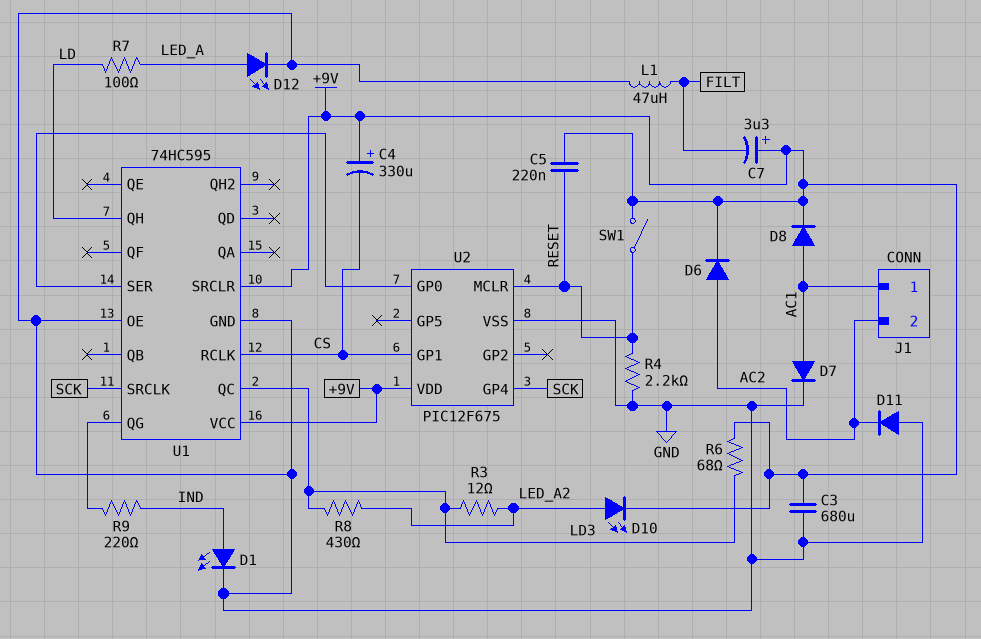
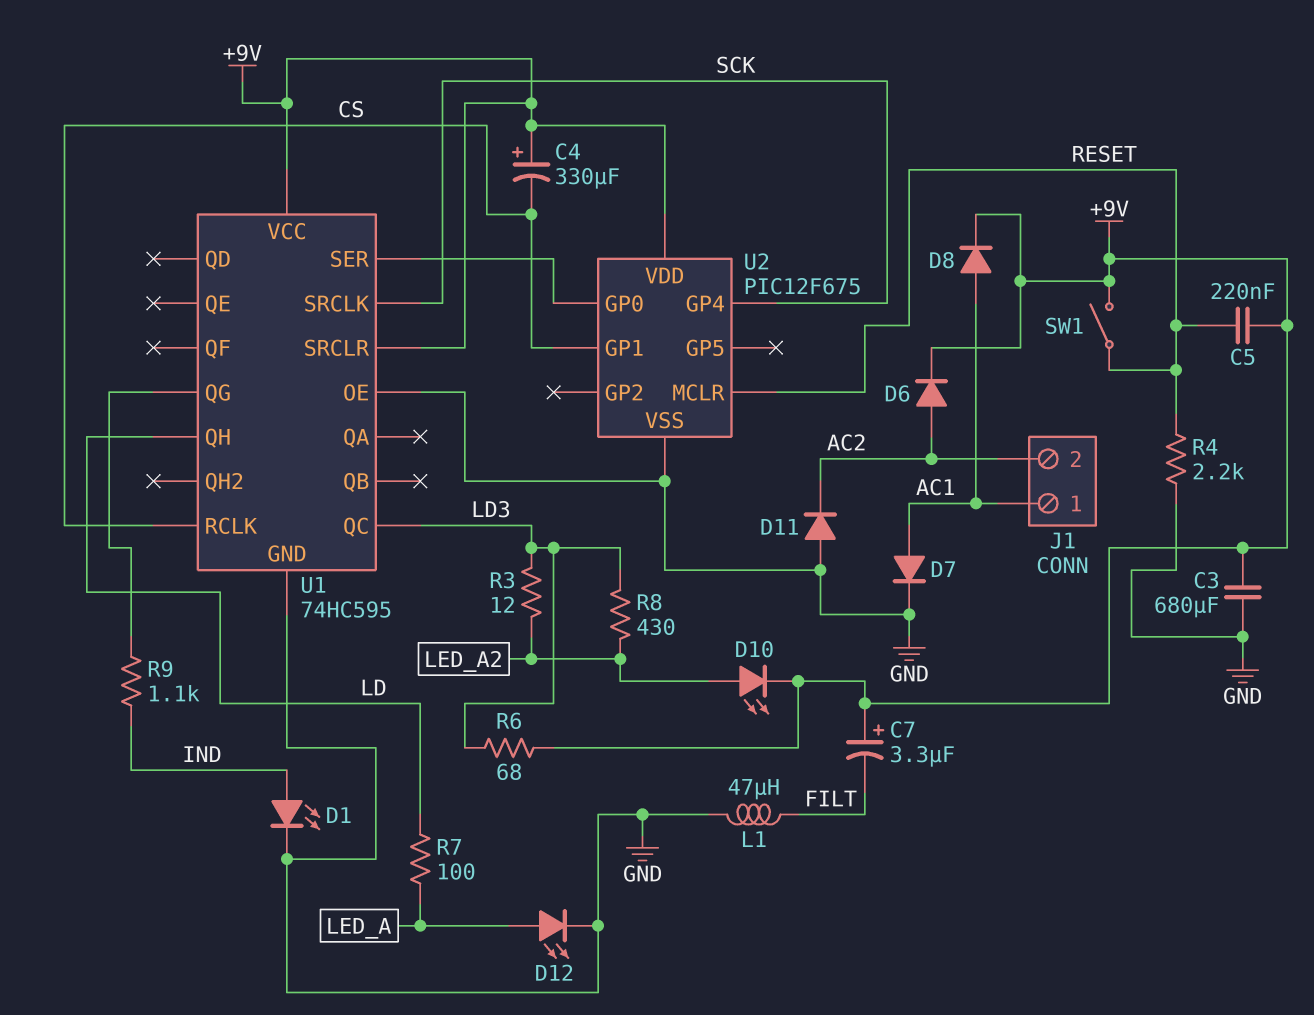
R9: 220 (IND, U1/QG) -> 1.1k (IND, U1/QG)

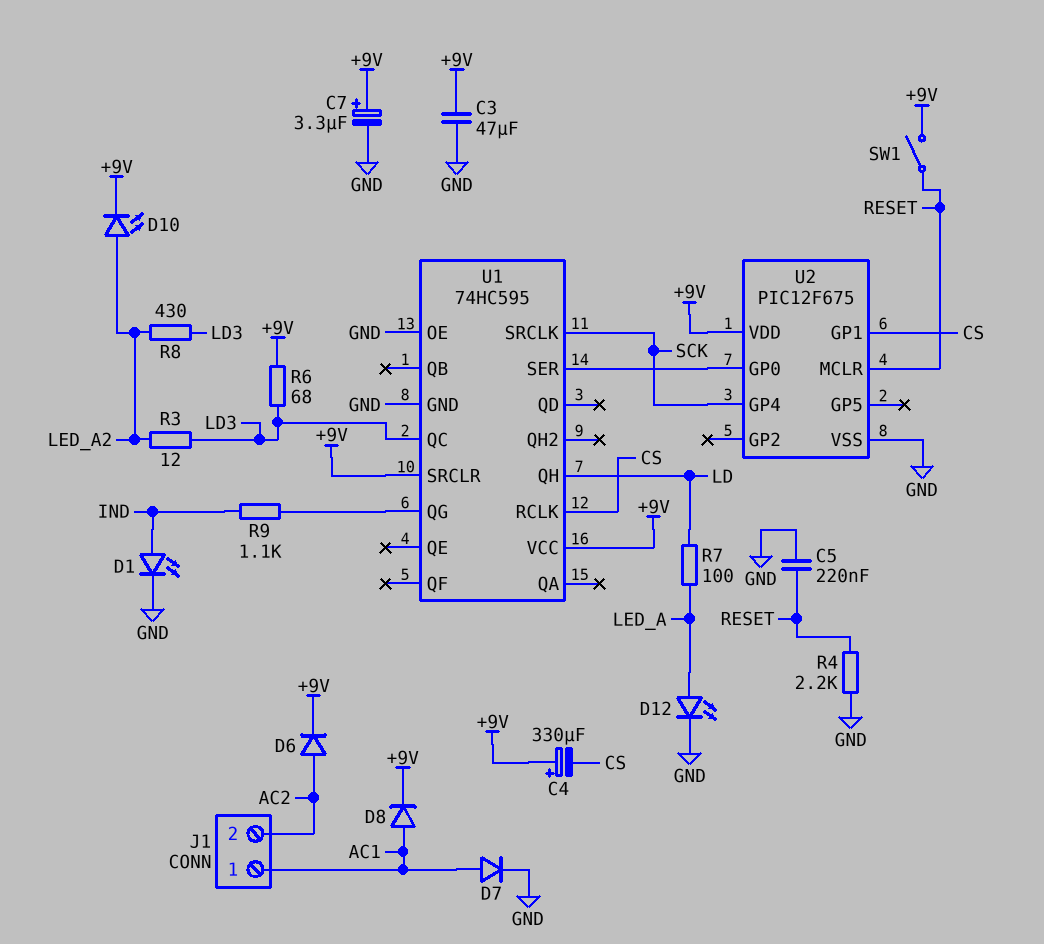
C3: 680uF (+9V, GND) -> 47uF (+9V, GND)
C5: 220nF (+9V, RESET) -> 220nF (GND, RESET)
C7: 3.3uF (plus +9V, minus FILT) -> 3.3uF (plus +9V, minus GND)
D11: diode (A GND, K AC2) -> none
L1: 47uH (FILT, GND) -> none

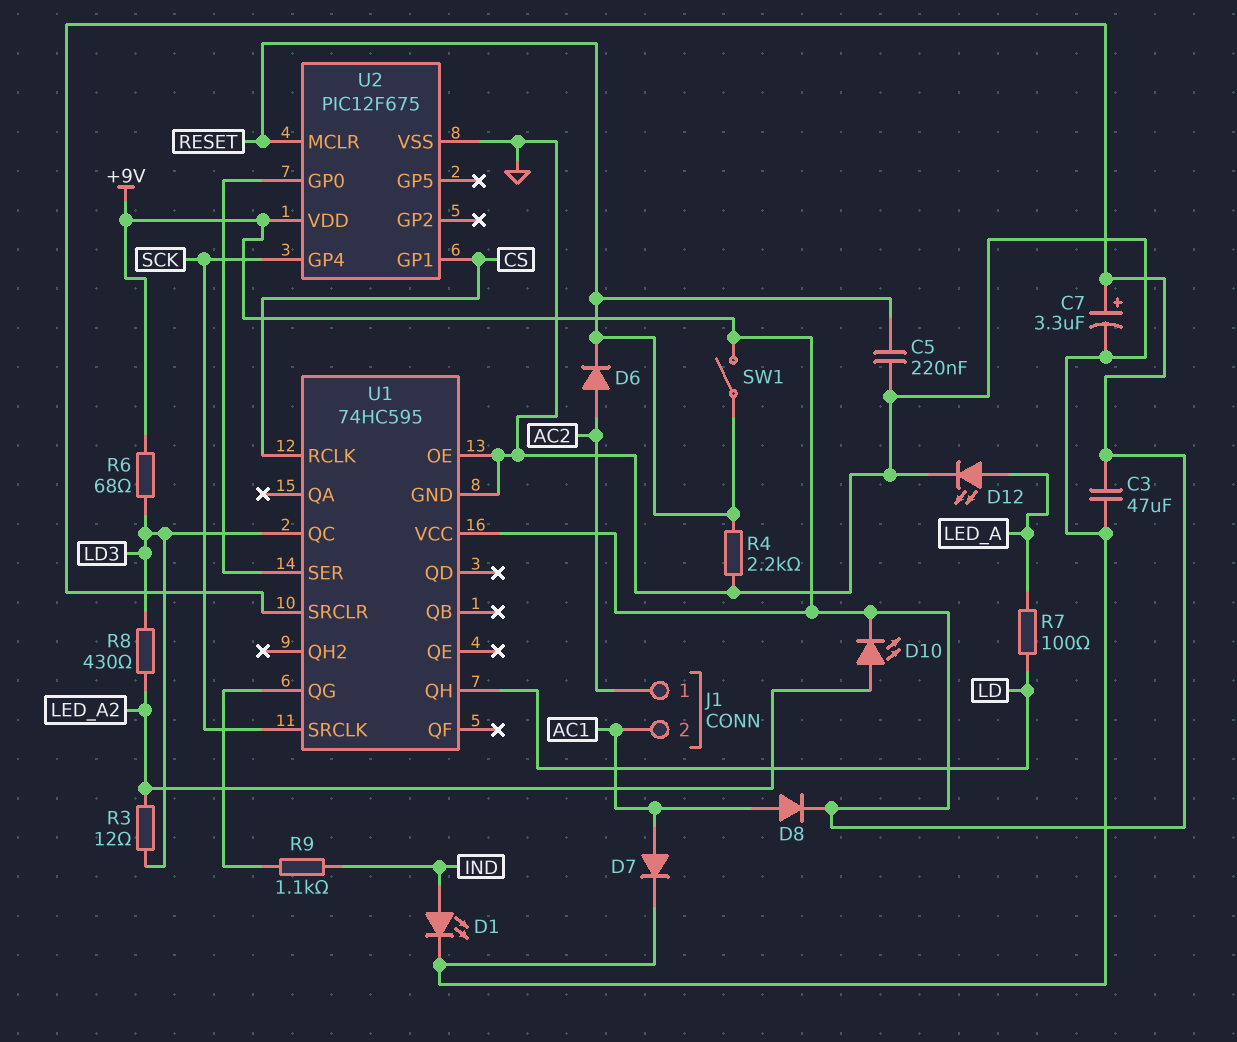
C4: 330uF (plus +9V, minus CS) -> none
D6: diode (A AC2, K +9V) -> diode (A AC2, K RESET)
J1 pin 1: AC1 -> AC2
J1 pin 2: AC2 -> AC1

